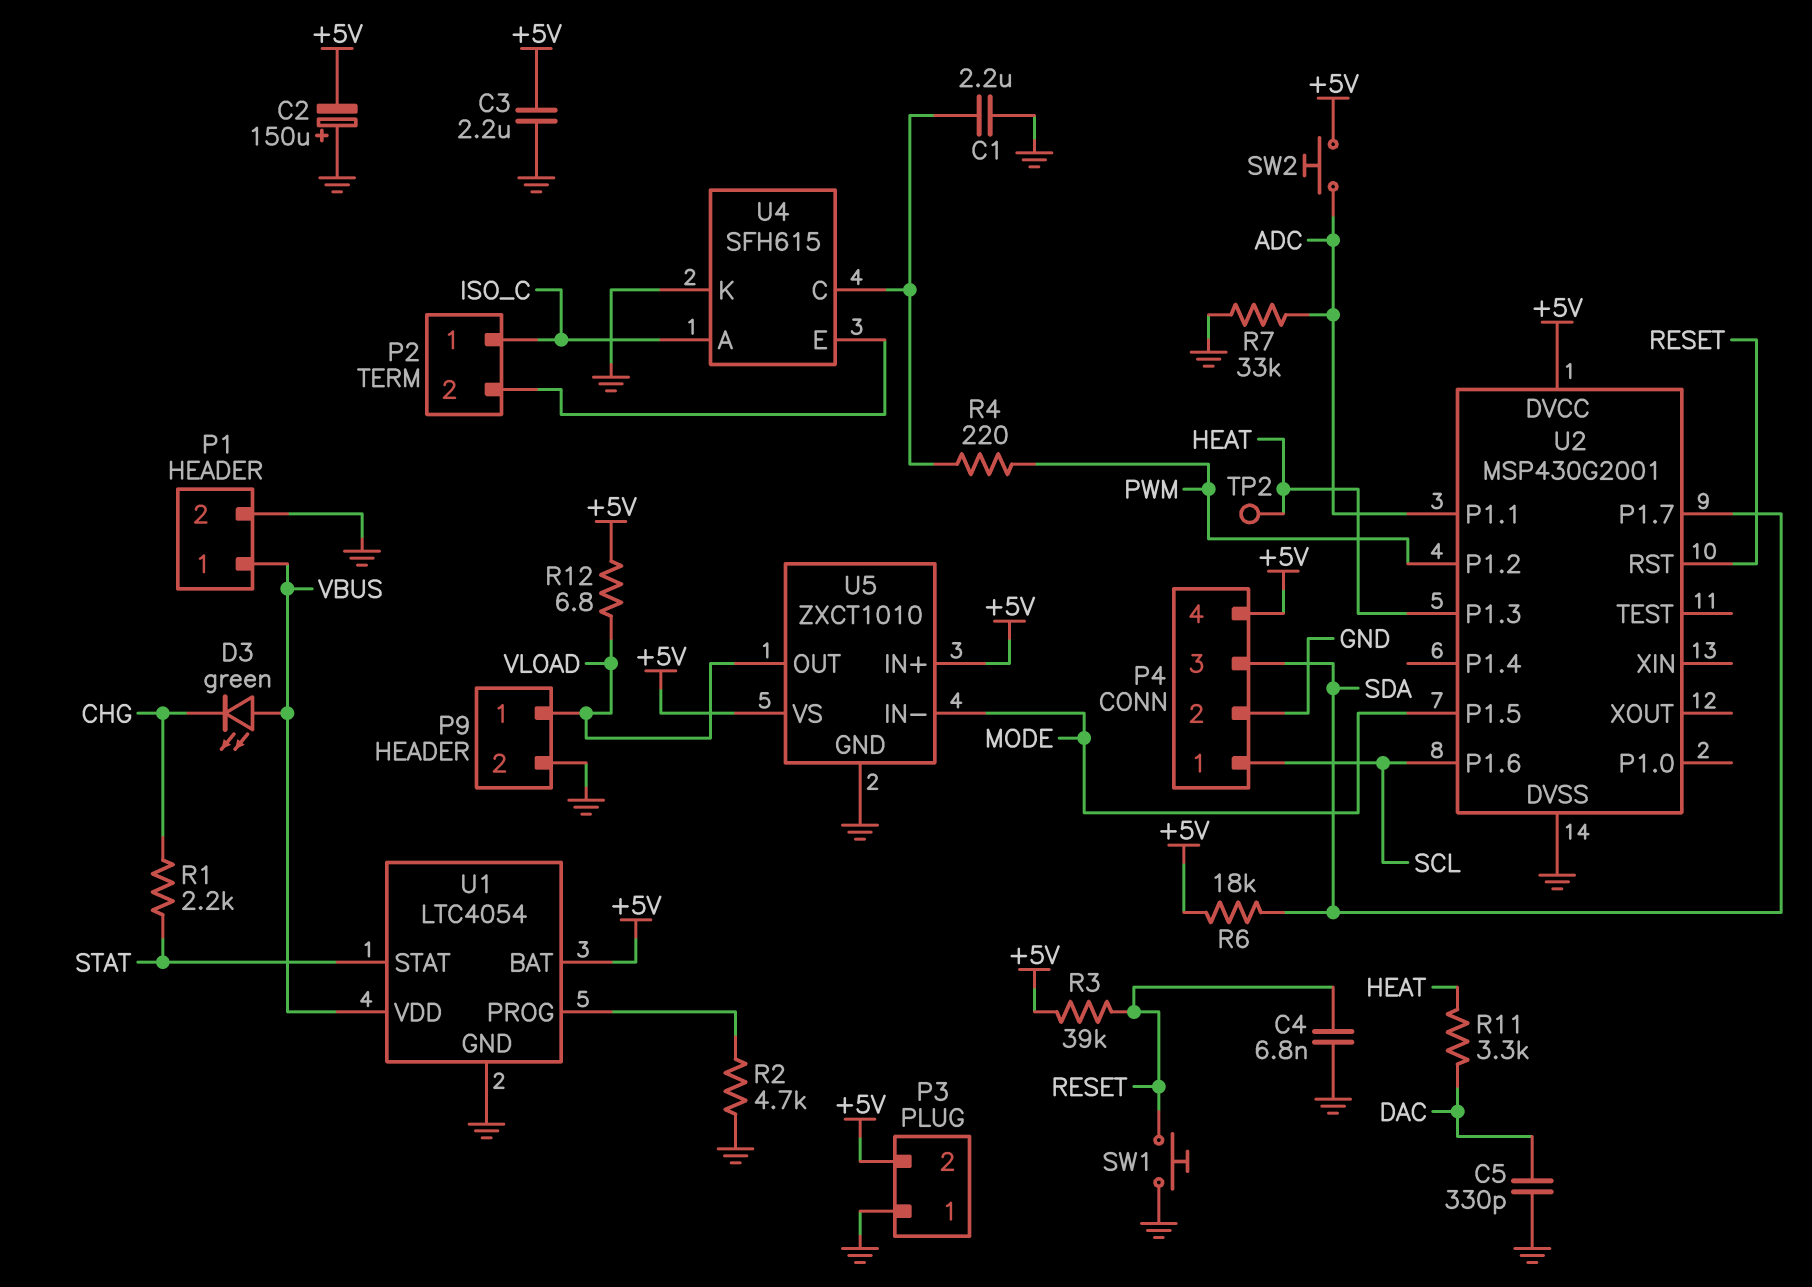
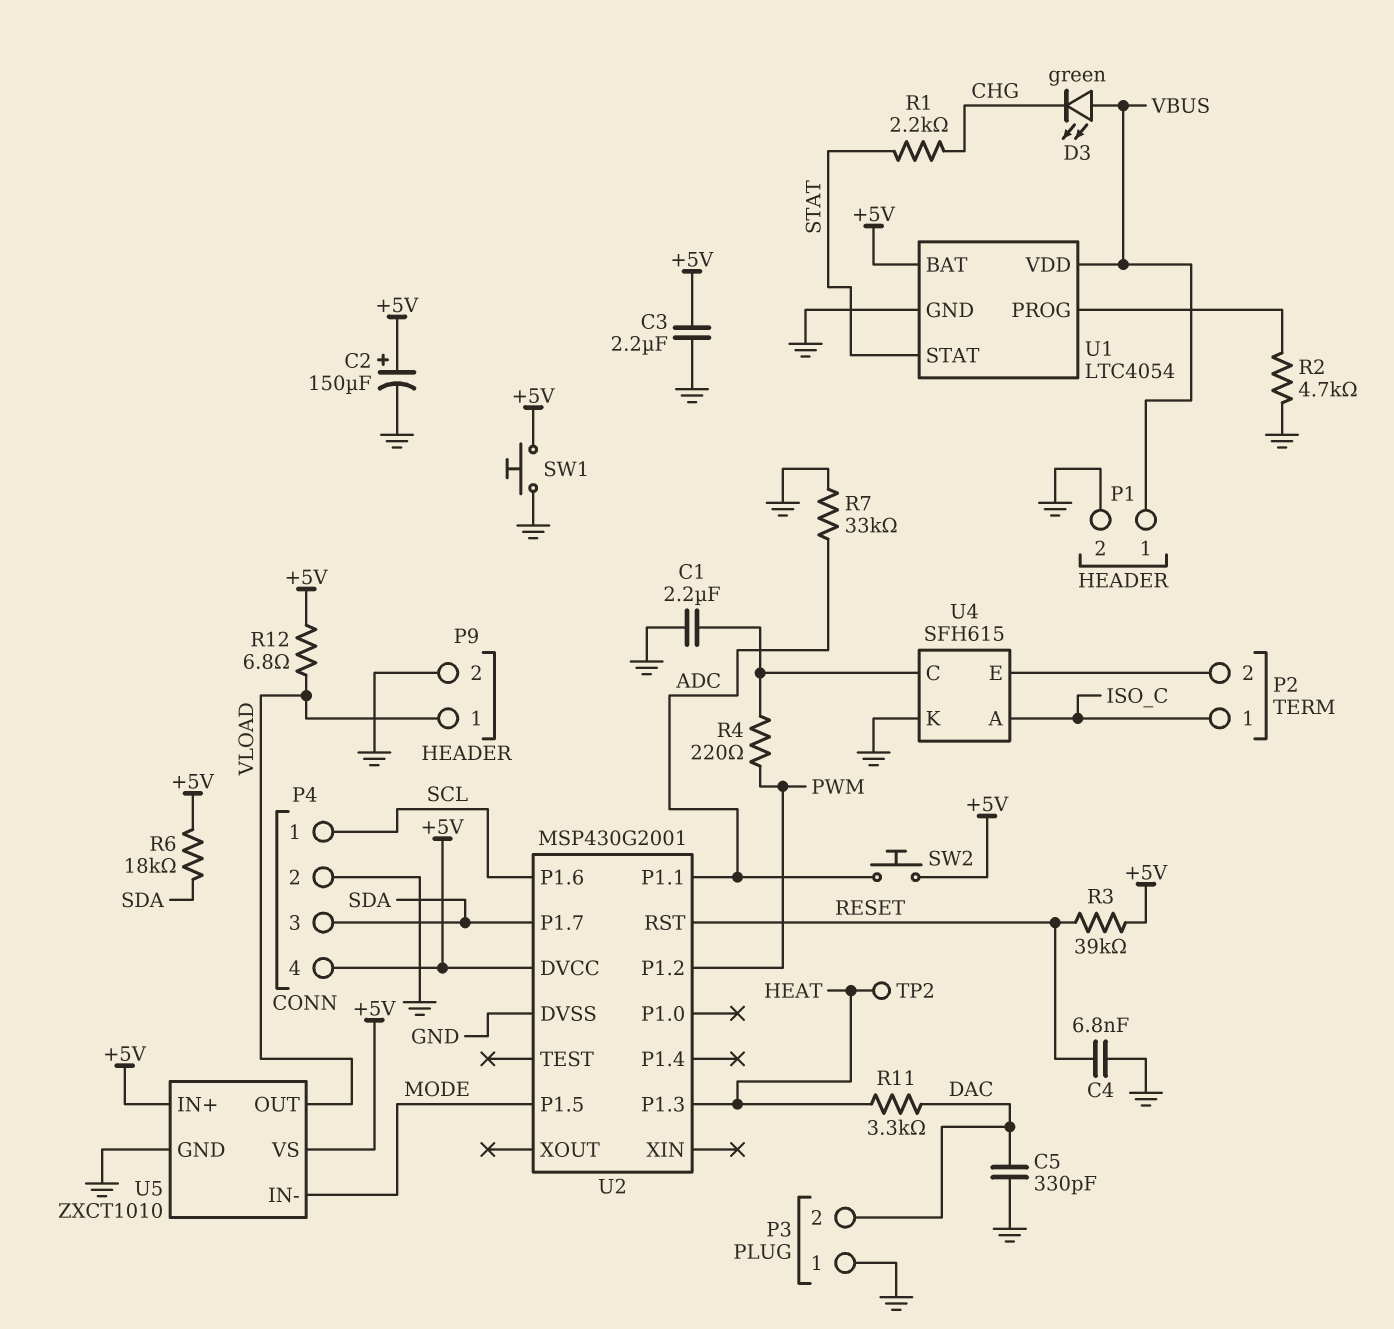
C2: 150uF (plus GND, minus +5V) -> 150uF (plus +5V, minus GND)
P3 pin 2: +5V -> DAC
SW1: button (GND, RESET) -> button (+5V, GND)

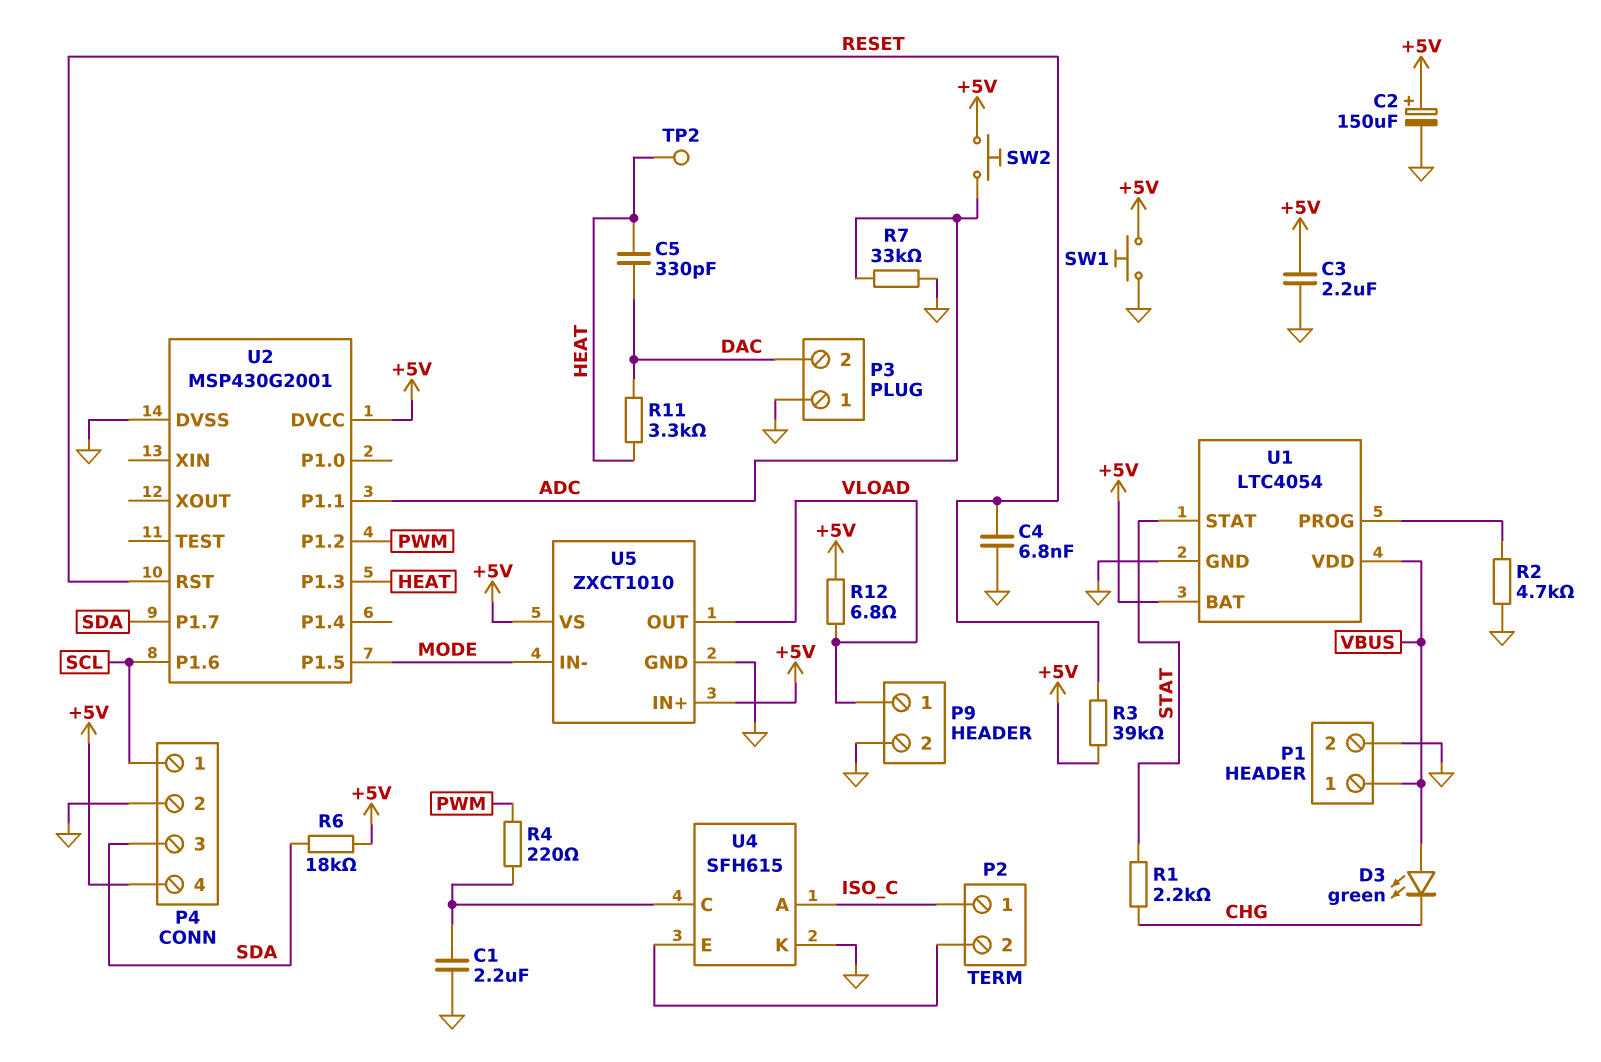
C5: 330pF (DAC, GND) -> 330pF (DAC, HEAT)

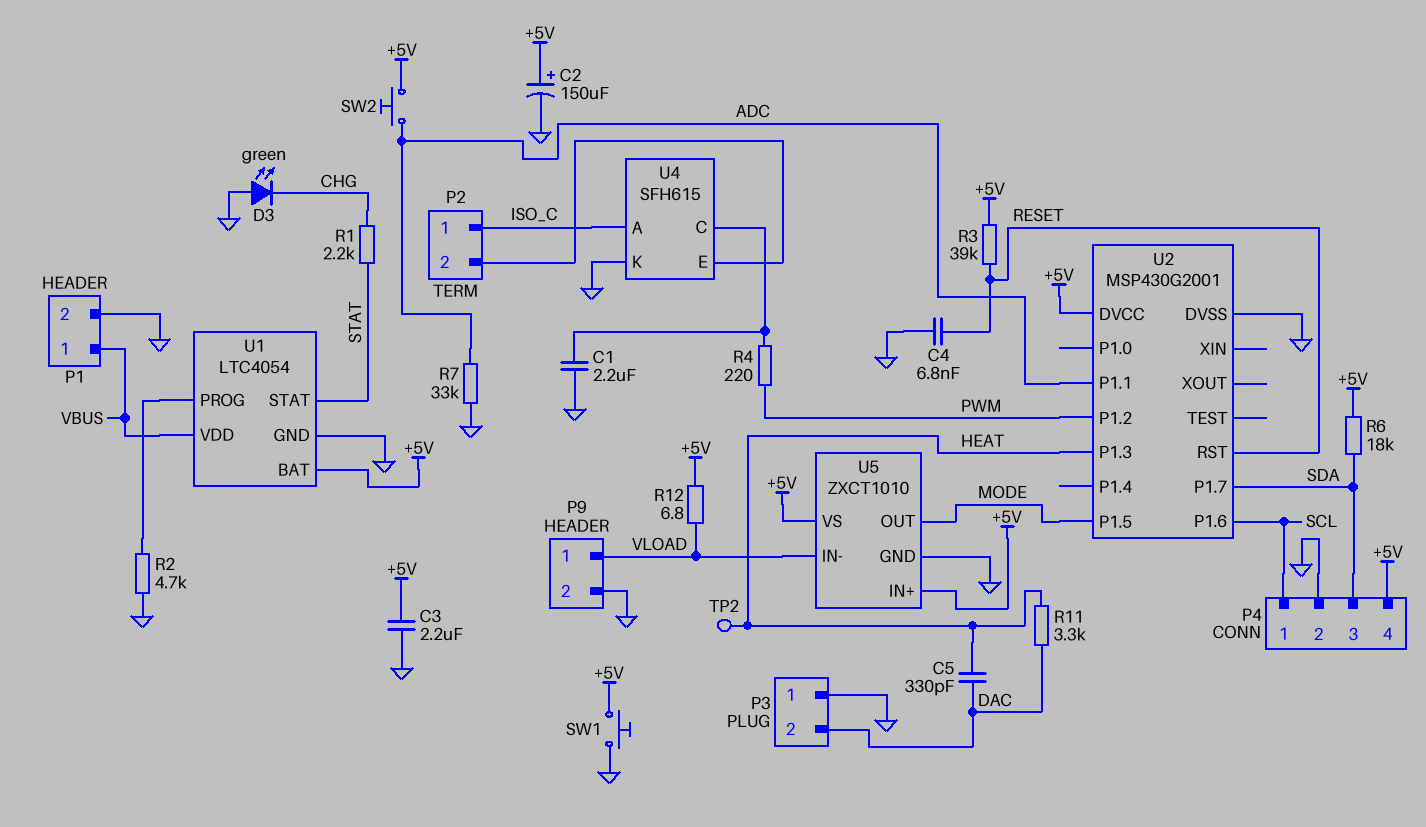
D3: LED green (A VBUS, K CHG) -> LED green (A GND, K CHG)
U5 pin IN-: MODE -> VLOAD
U5 pin OUT: VLOAD -> MODE

